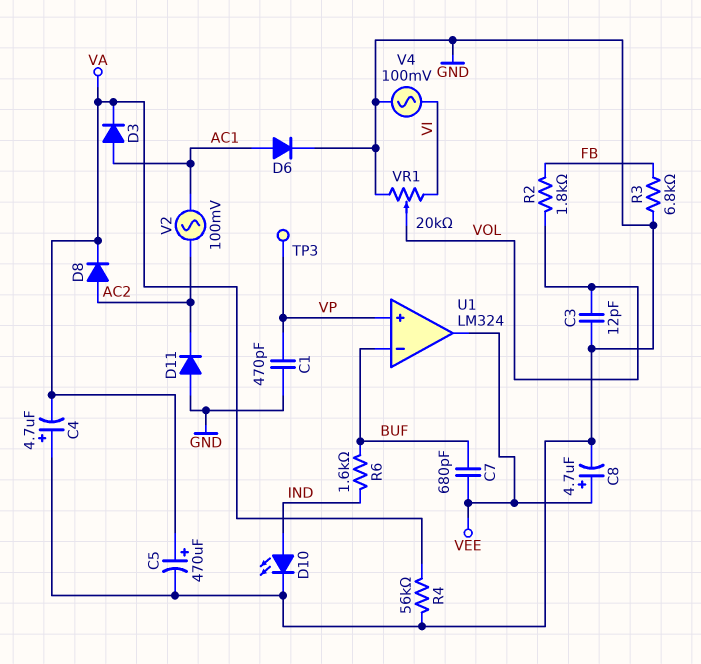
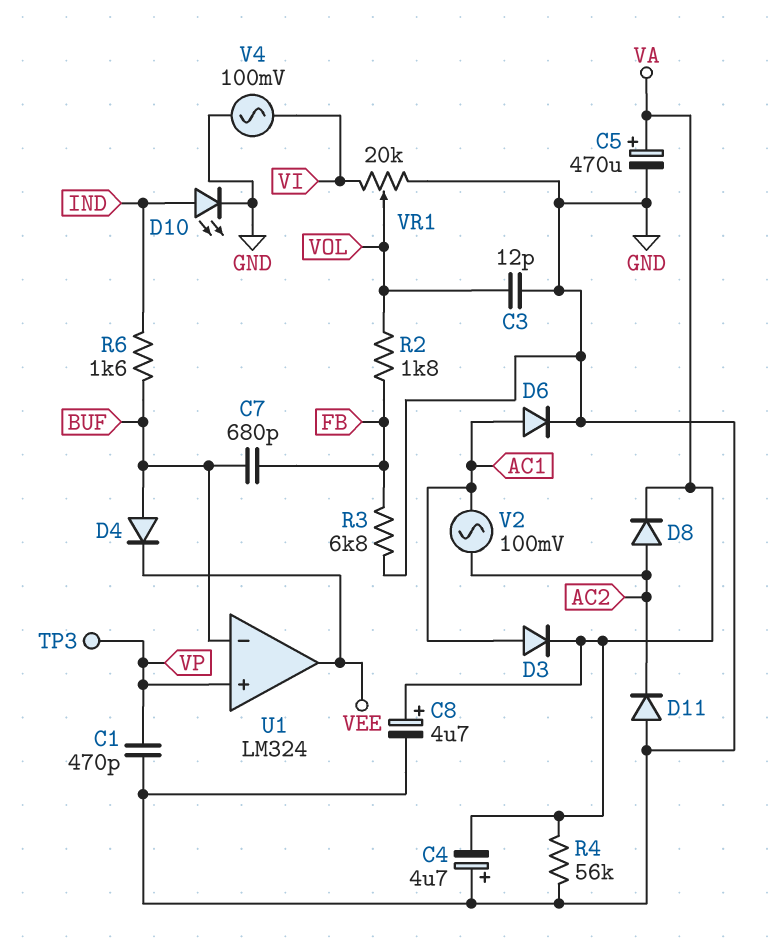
C7: 680pF (BUF, VEE) -> 680pF (BUF, FB)
C8: 4.7uF (plus VEE, minus GND) -> 4.7uF (plus VA, minus GND)
D4: none -> diode (A BUF, K VEE)

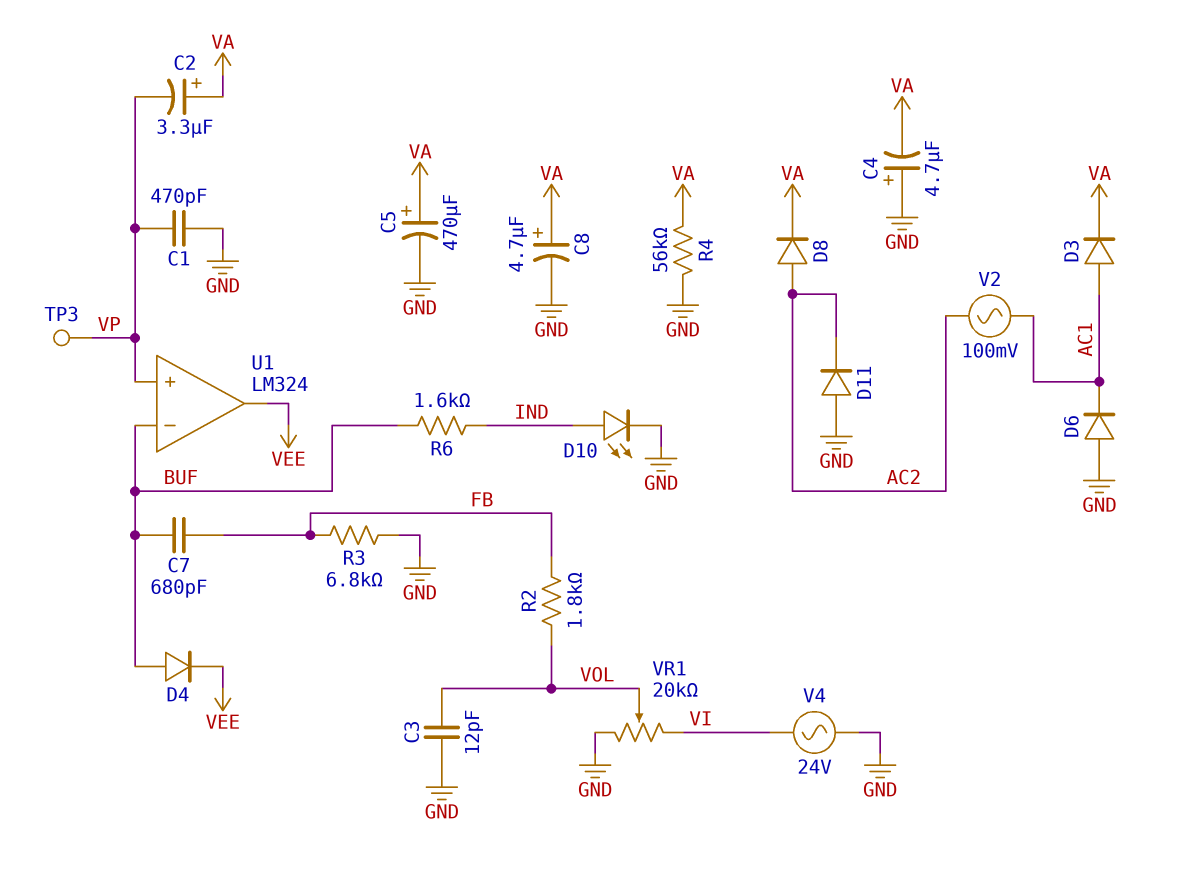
C2: none -> 3.3uF (plus VA, minus VP)
D6: diode (A AC1, K GND) -> diode (A GND, K AC1)
V4: AC 100mV (GND, VI) -> AC 24V (GND, VI)

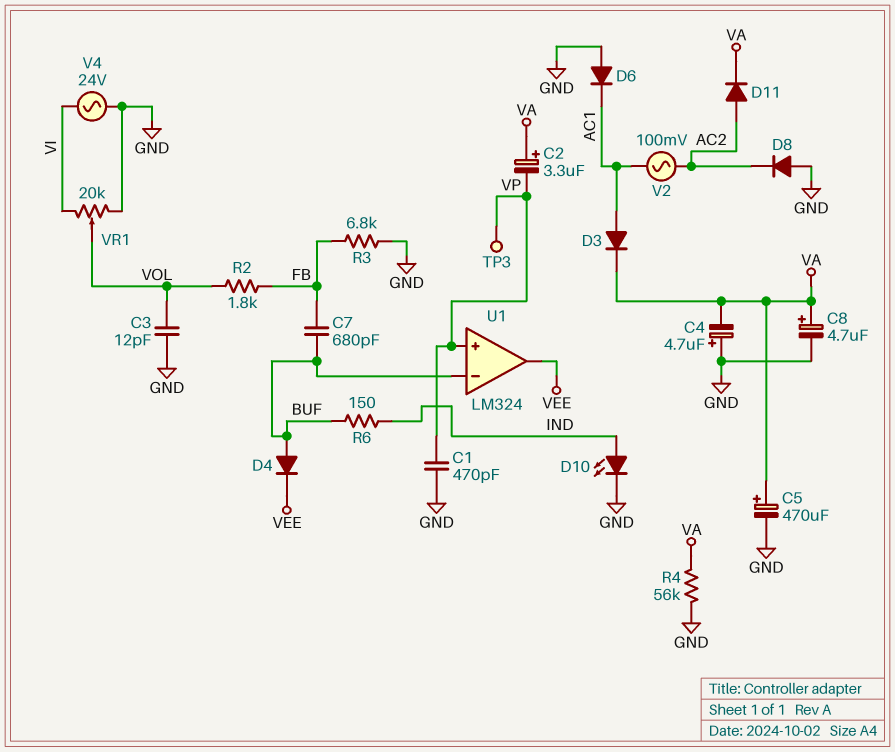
D8: diode (A AC2, K VA) -> diode (A GND, K AC2)
D11: diode (A GND, K AC2) -> diode (A AC2, K VA)
R6: 1.6k (BUF, IND) -> 150 (BUF, IND)

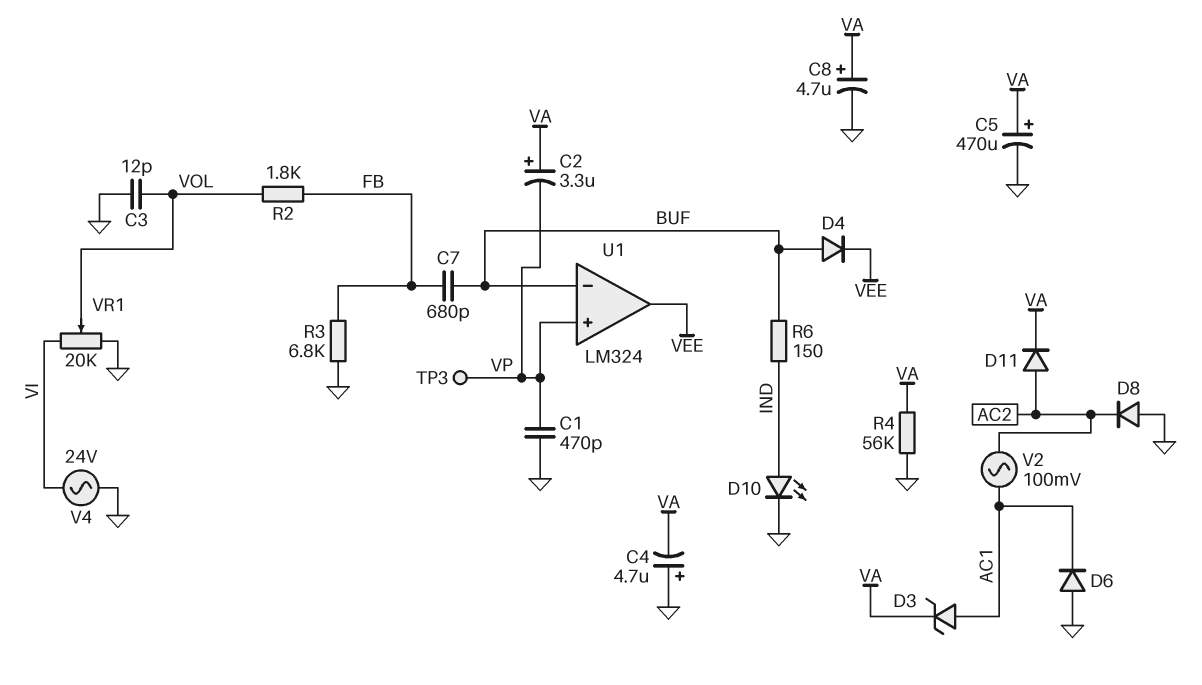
D3: diode (A AC1, K VA) -> zener (A AC1, K VA)

